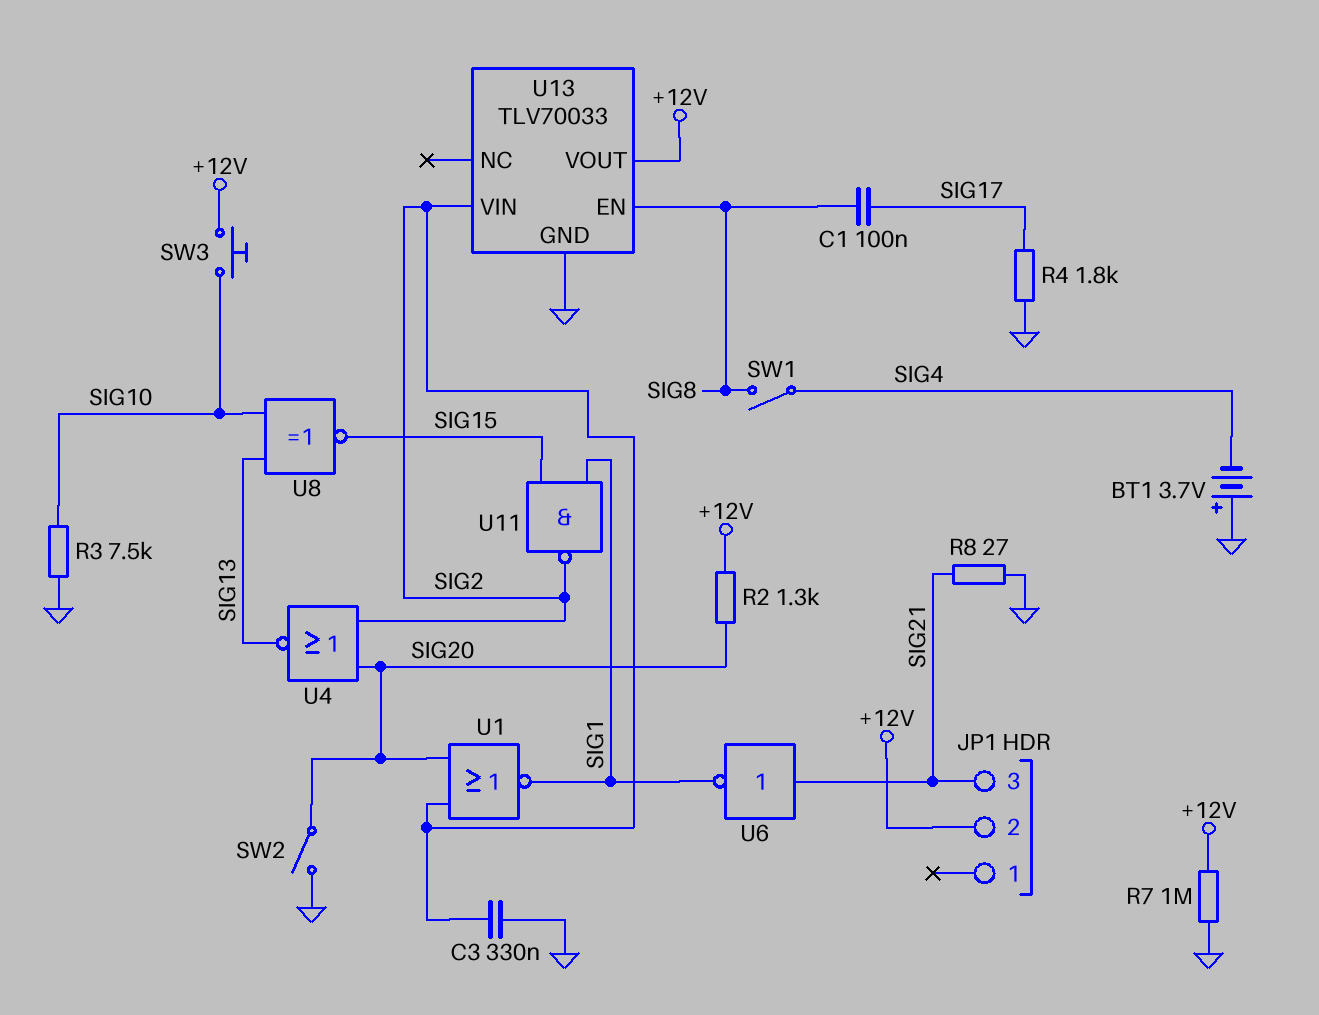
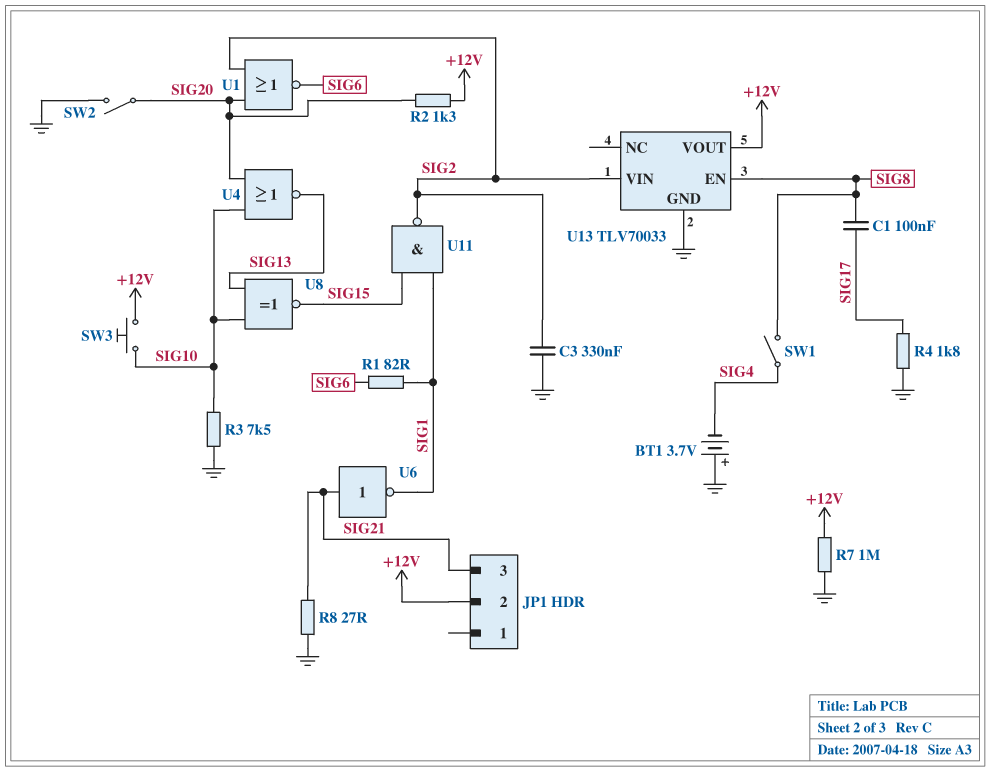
R1: none -> 82 (SIG1, SIG6)
U1: NOR (in SIG2, in SIG20, out SIG1) -> NOR (in SIG2, in SIG20, out SIG6)
U4: NOR (in SIG2, in SIG20, out SIG13) -> NOR (in SIG10, in SIG20, out SIG13)

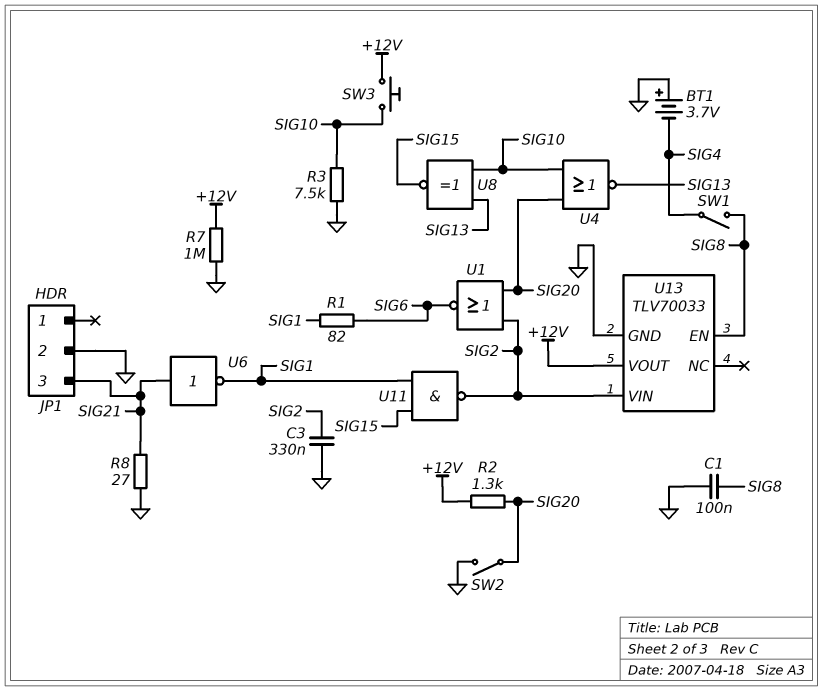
C1: 100nF (SIG8, SIG17) -> 100nF (GND, SIG8)
JP1 pin 2: +12V -> GND
R4: 1.8k (GND, SIG17) -> none

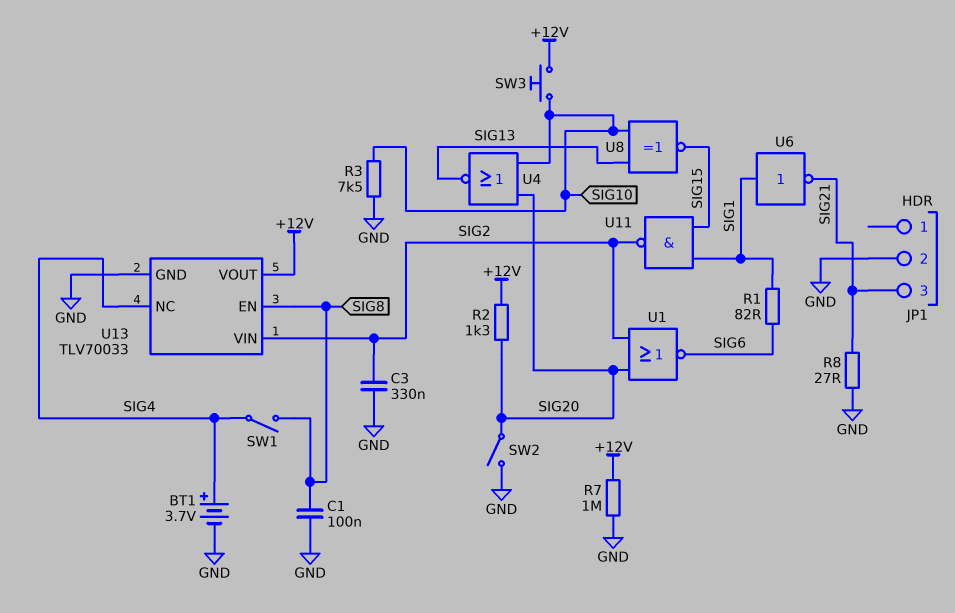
BT1: 3.7V (plus GND, minus SIG4) -> 3.7V (plus SIG4, minus GND)
U6: NOT (in SIG21, out SIG1) -> NOT (in SIG1, out SIG21)
U13 pin NC: none -> SIG4

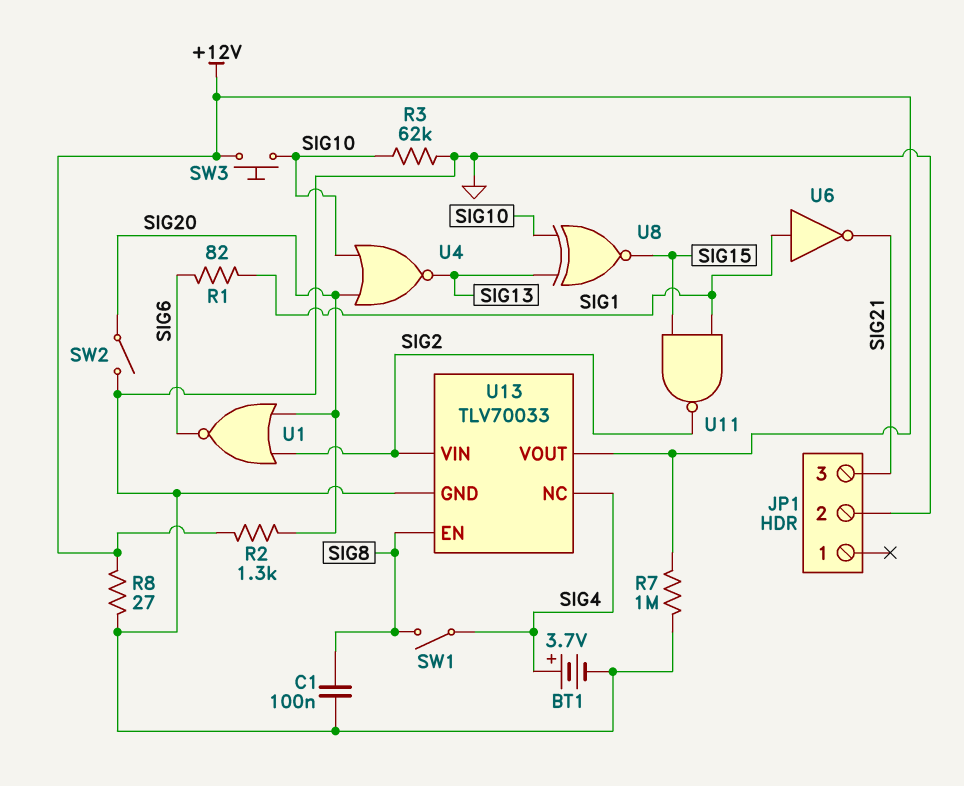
C3: 330nF (GND, SIG2) -> none
R3: 7.5k (GND, SIG10) -> 62k (GND, SIG10)
R8: 27 (GND, SIG21) -> 27 (+12V, GND)

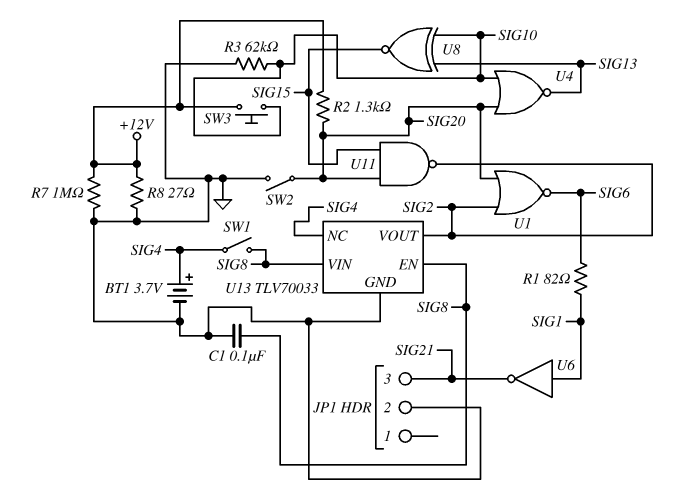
U11: NAND (in SIG1, in SIG15, out SIG2) -> NAND (in SIG15, in SIG20, out SIG2)
U13 pin VIN: SIG2 -> SIG8
U13 pin VOUT: +12V -> SIG2

